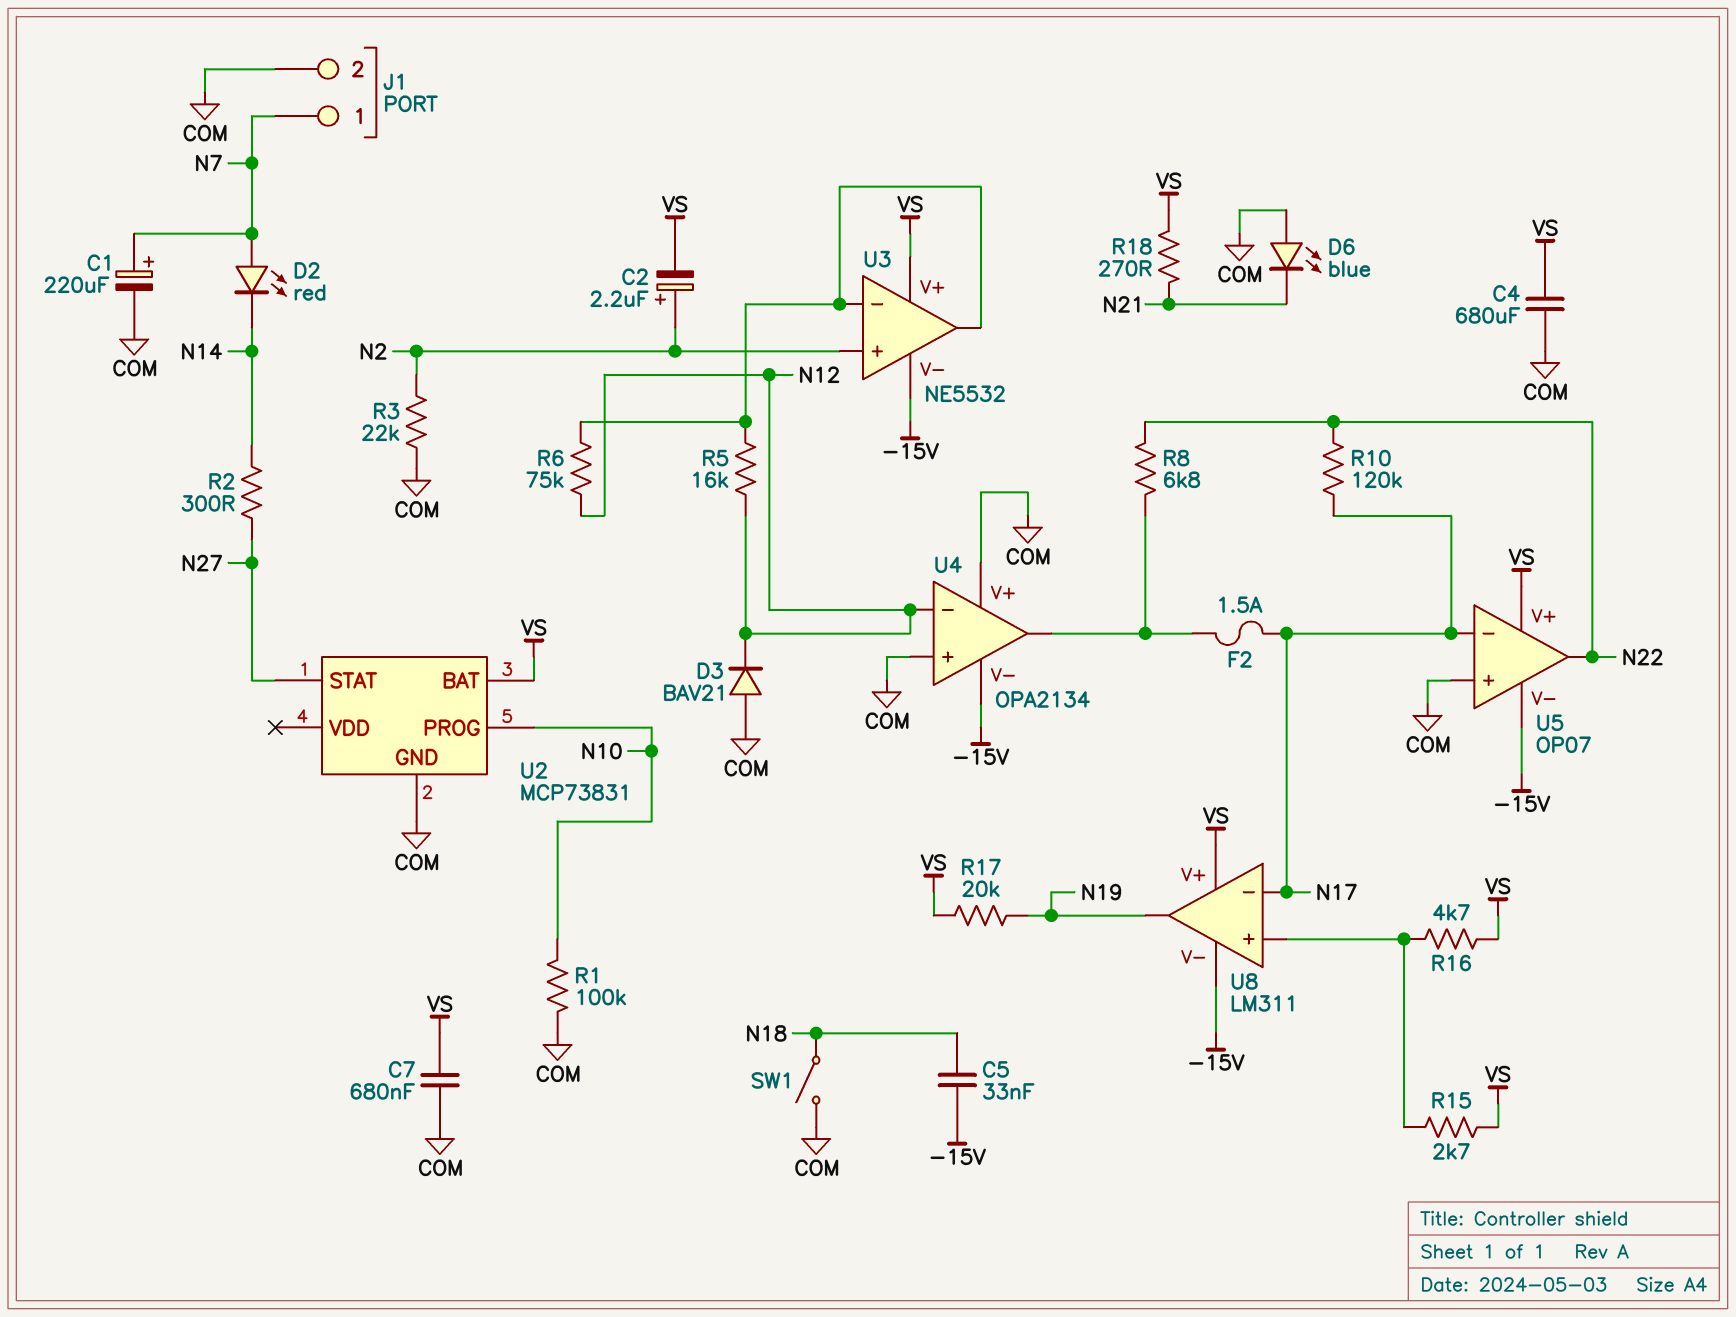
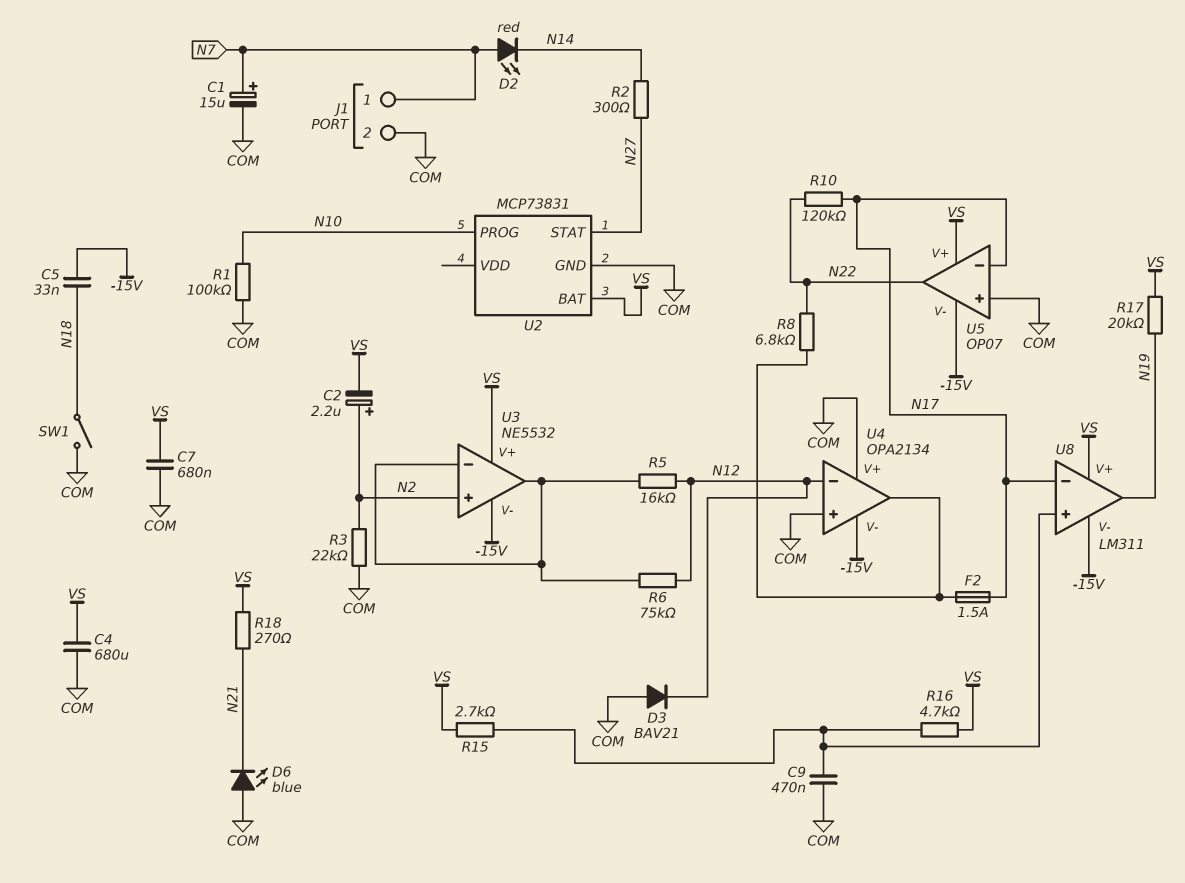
C1: 220uF (plus N7, minus COM) -> 15uF (plus N7, minus COM)
C9: none -> 470nF (COM, U8/in+)

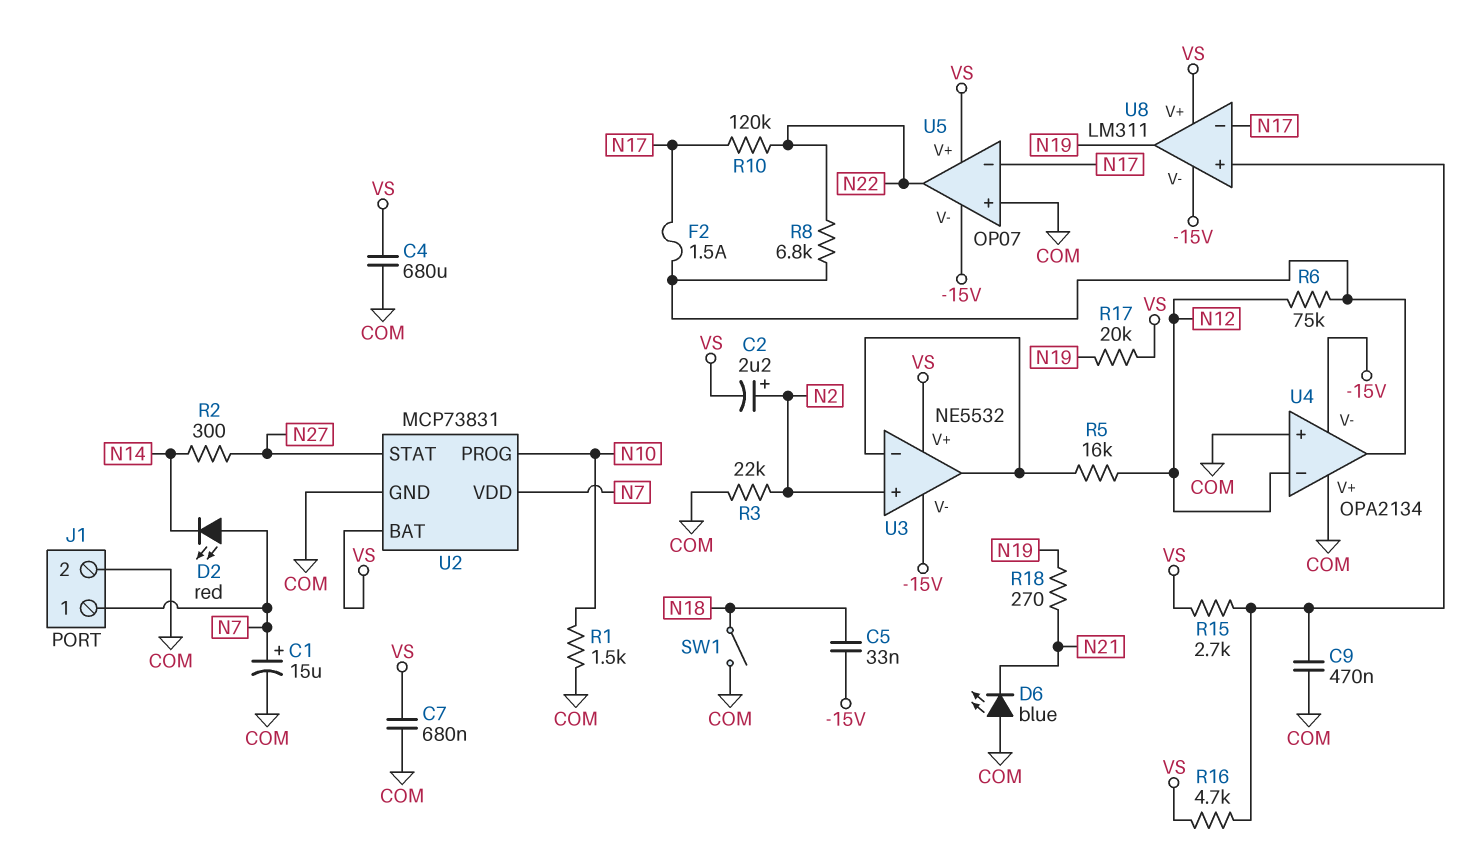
D3: diode BAV21 (A COM, K N12) -> none
R1: 100k (COM, N10) -> 1.5k (COM, N10)
R6: 75k (N12, U3/in-) -> 75k (N12, U4/out)
R18: 270 (N21, VS) -> 270 (N19, N21)
U2 pin VDD: none -> N7

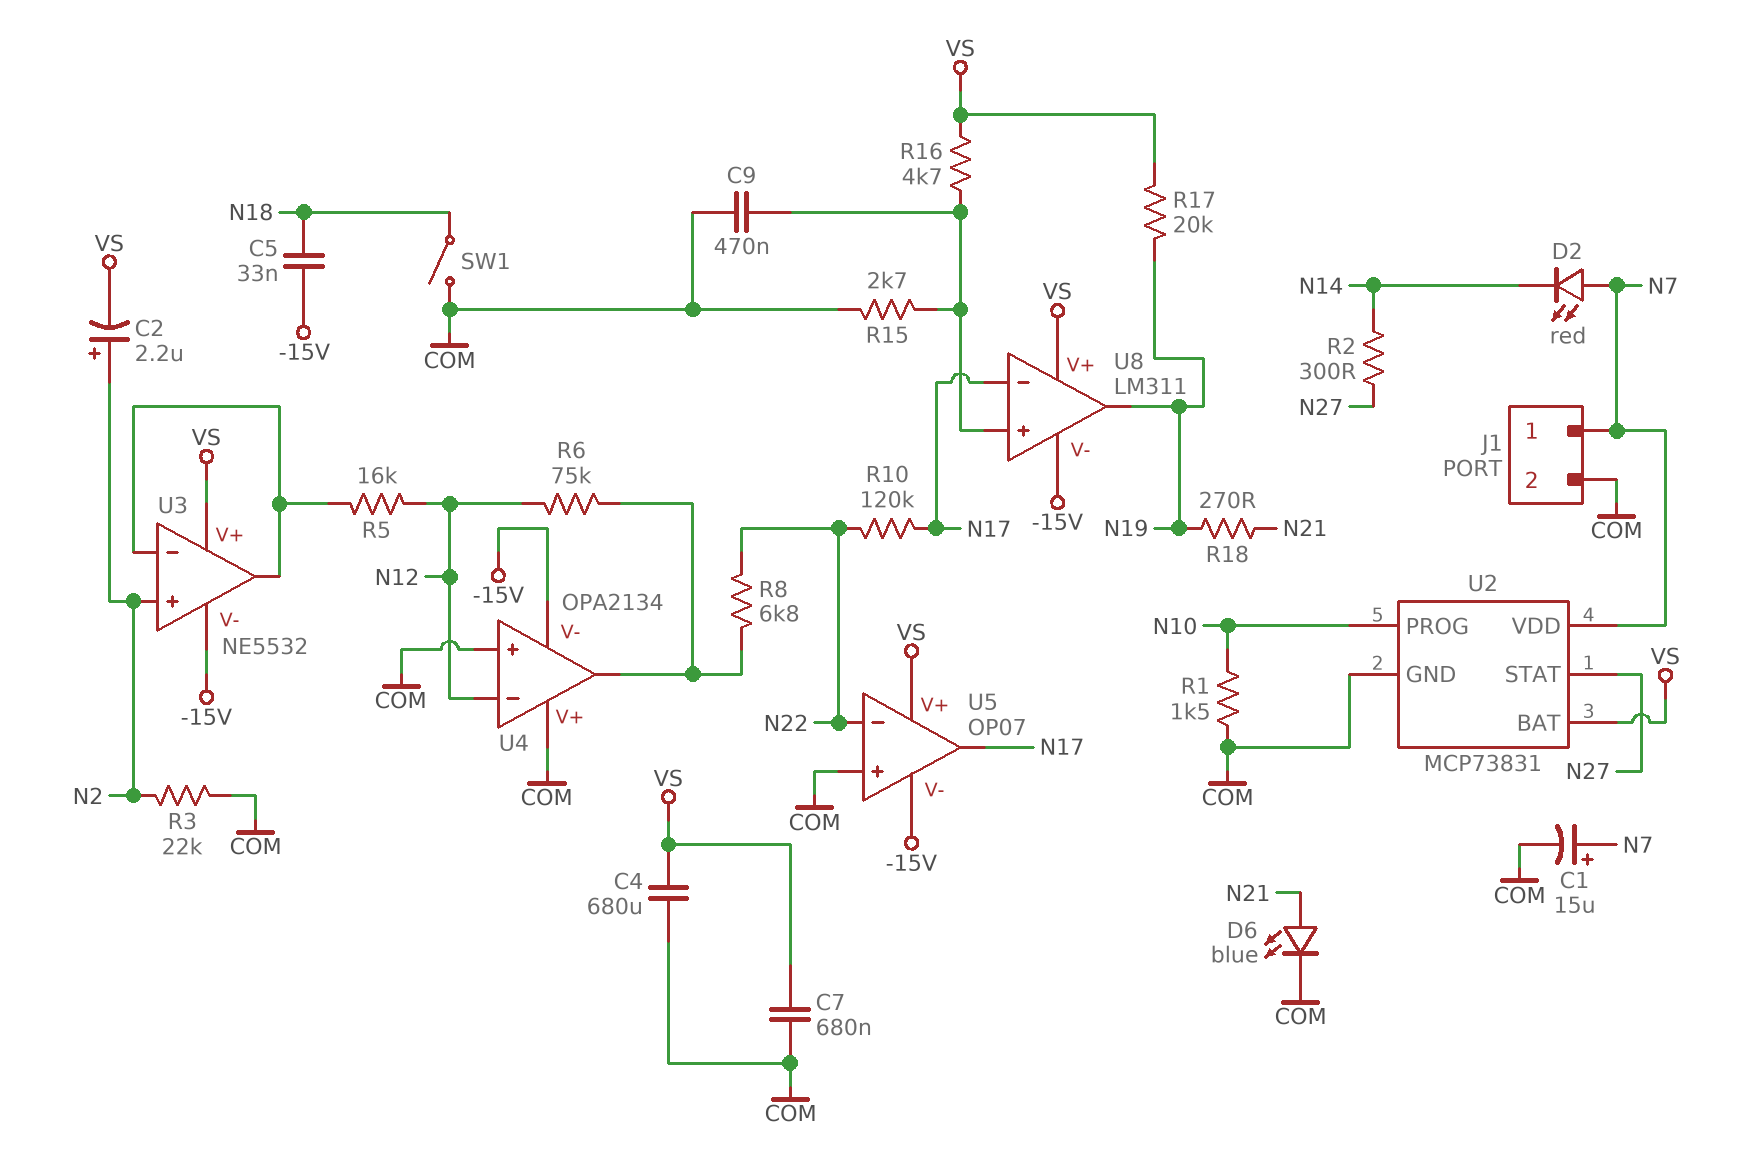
D6: LED blue (A COM, K N21) -> LED blue (A N21, K COM)
F2: 1.5A (N17, U4/out) -> none
R15: 2.7k (U8/in+, VS) -> 2.7k (COM, U8/in+)
U5 pin in-: N17 -> N22
U5 pin out: N22 -> N17

